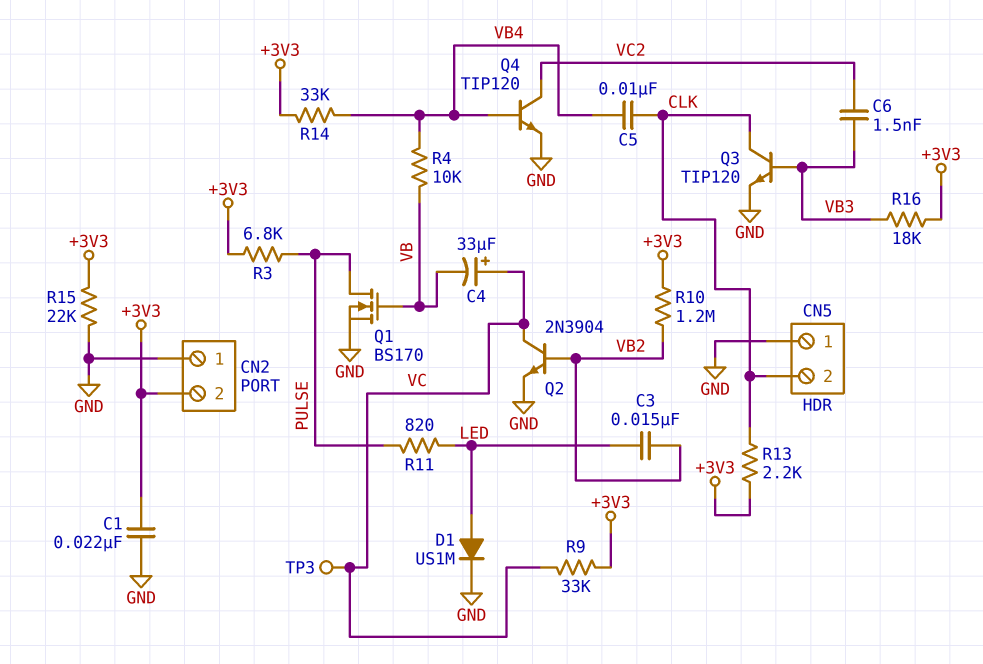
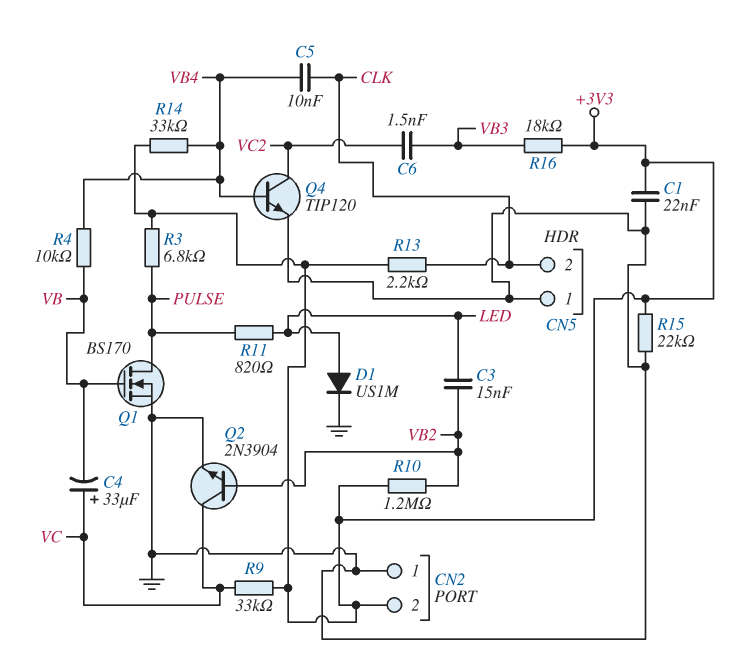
Q3: NPN TIP120 (B VB3, C CLK, E GND) -> none
TP3: test point (VC) -> none

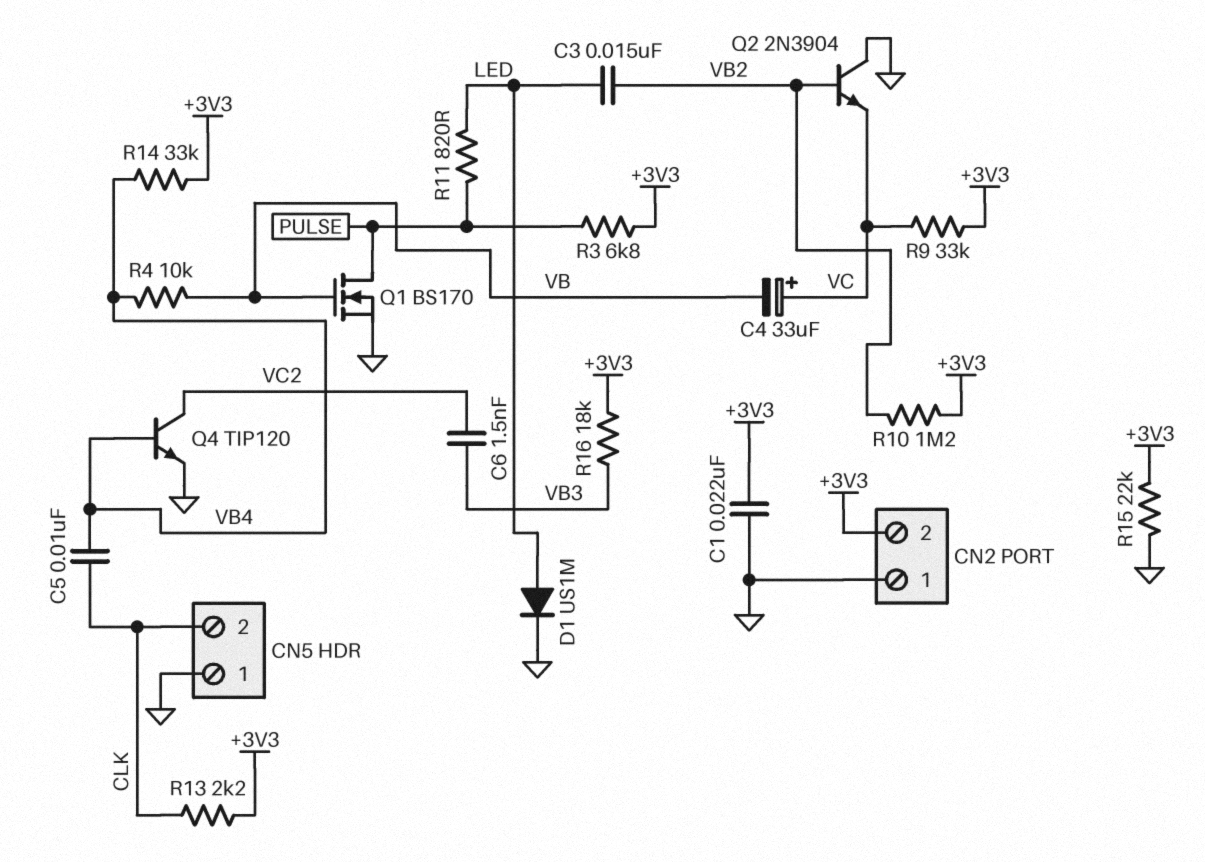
Q2: NPN 2N3904 (B VB2, C VC, E GND) -> NPN 2N3904 (B VB2, C GND, E VC)

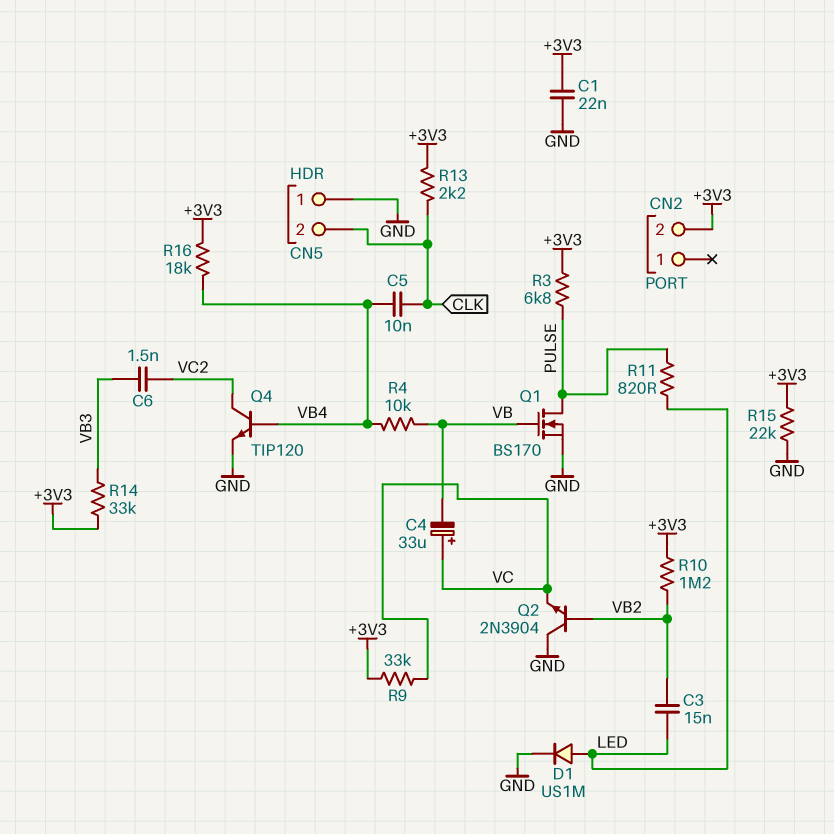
CN2 pin 1: GND -> none
R14: 33k (+3V3, VB4) -> 33k (+3V3, VB3)
R16: 18k (+3V3, VB3) -> 18k (+3V3, VB4)

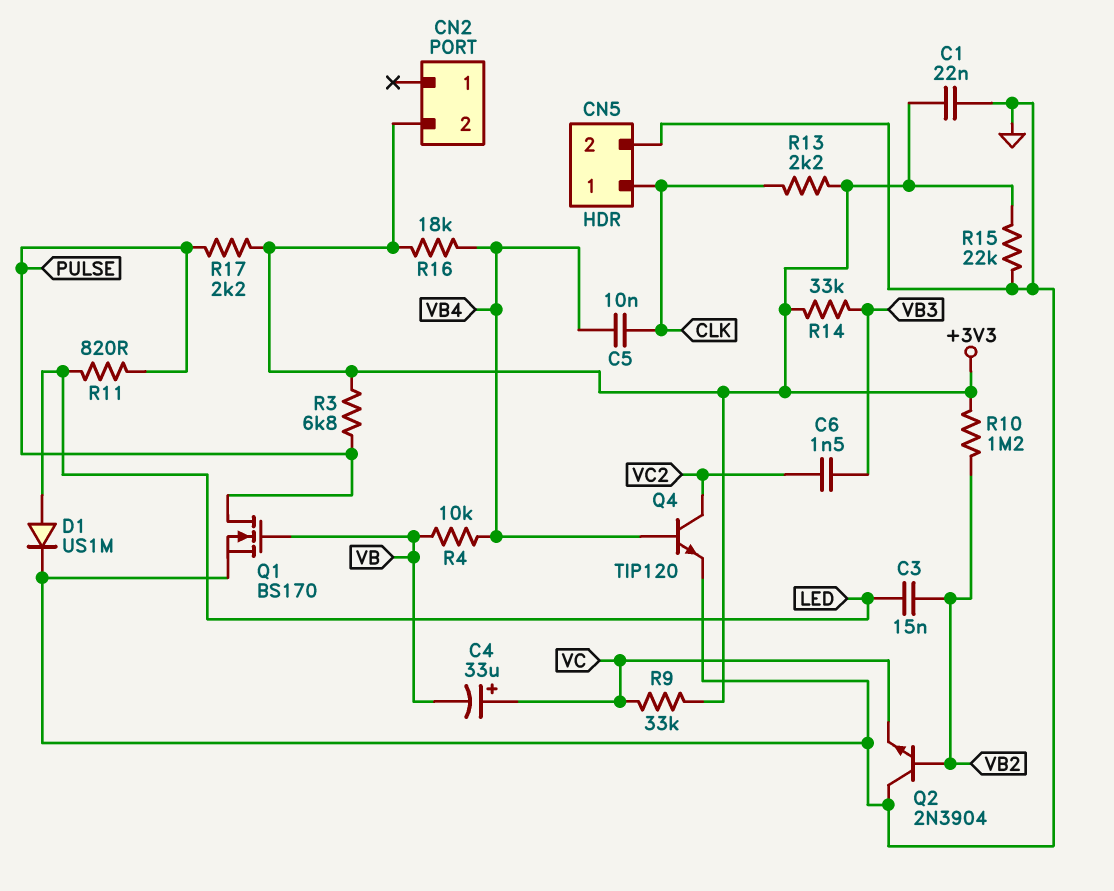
CN5 pin 1: GND -> CLK
CN5 pin 2: CLK -> GND
R17: none -> 2.2k (+3V3, PULSE)

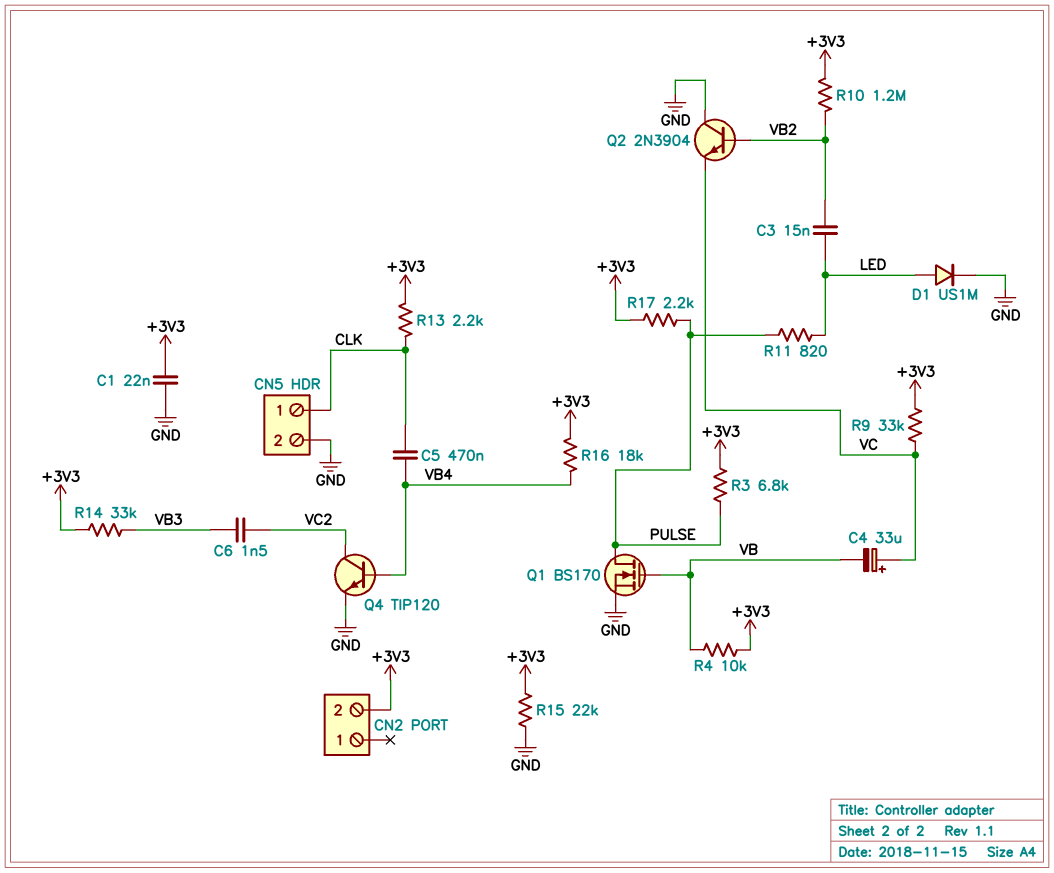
C5: 10nF (CLK, VB4) -> 470nF (CLK, VB4)
R4: 10k (VB, VB4) -> 10k (+3V3, VB)

